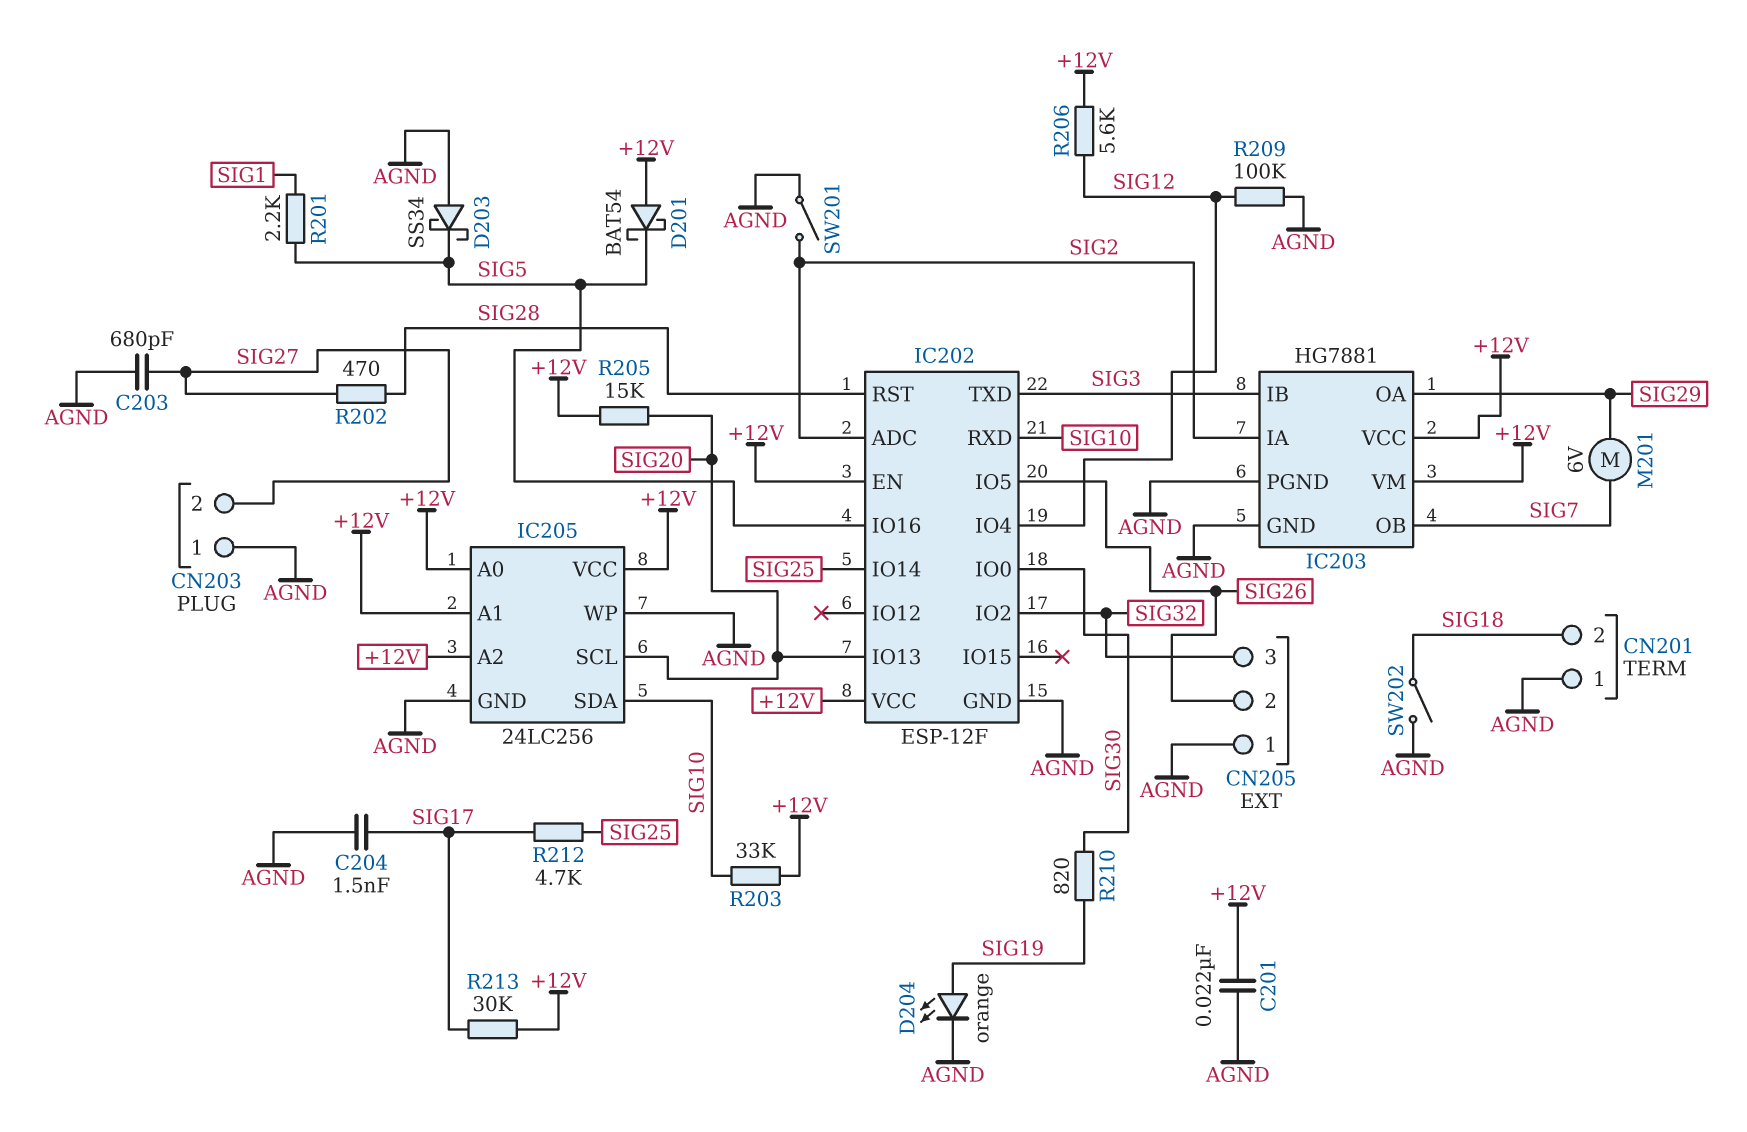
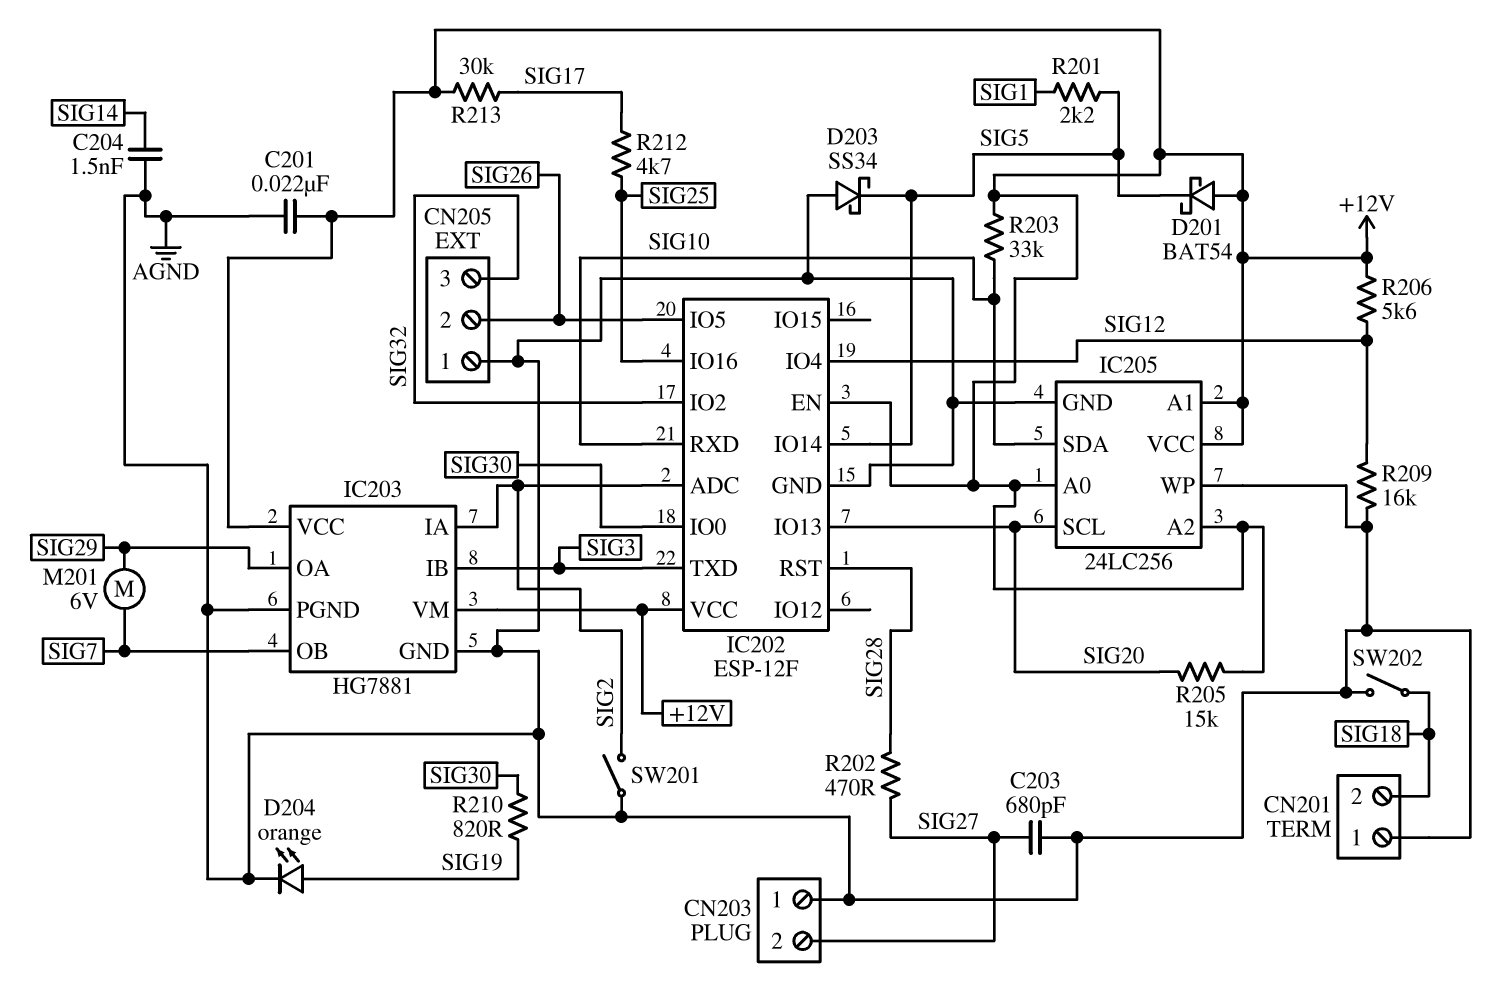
C204: 1.5nF (AGND, SIG17) -> 1.5nF (AGND, SIG14)
IC202 pin IO14: SIG25 -> SIG5
IC202 pin IO16: SIG5 -> SIG25
R209: 100k (AGND, SIG12) -> 16k (AGND, SIG12)

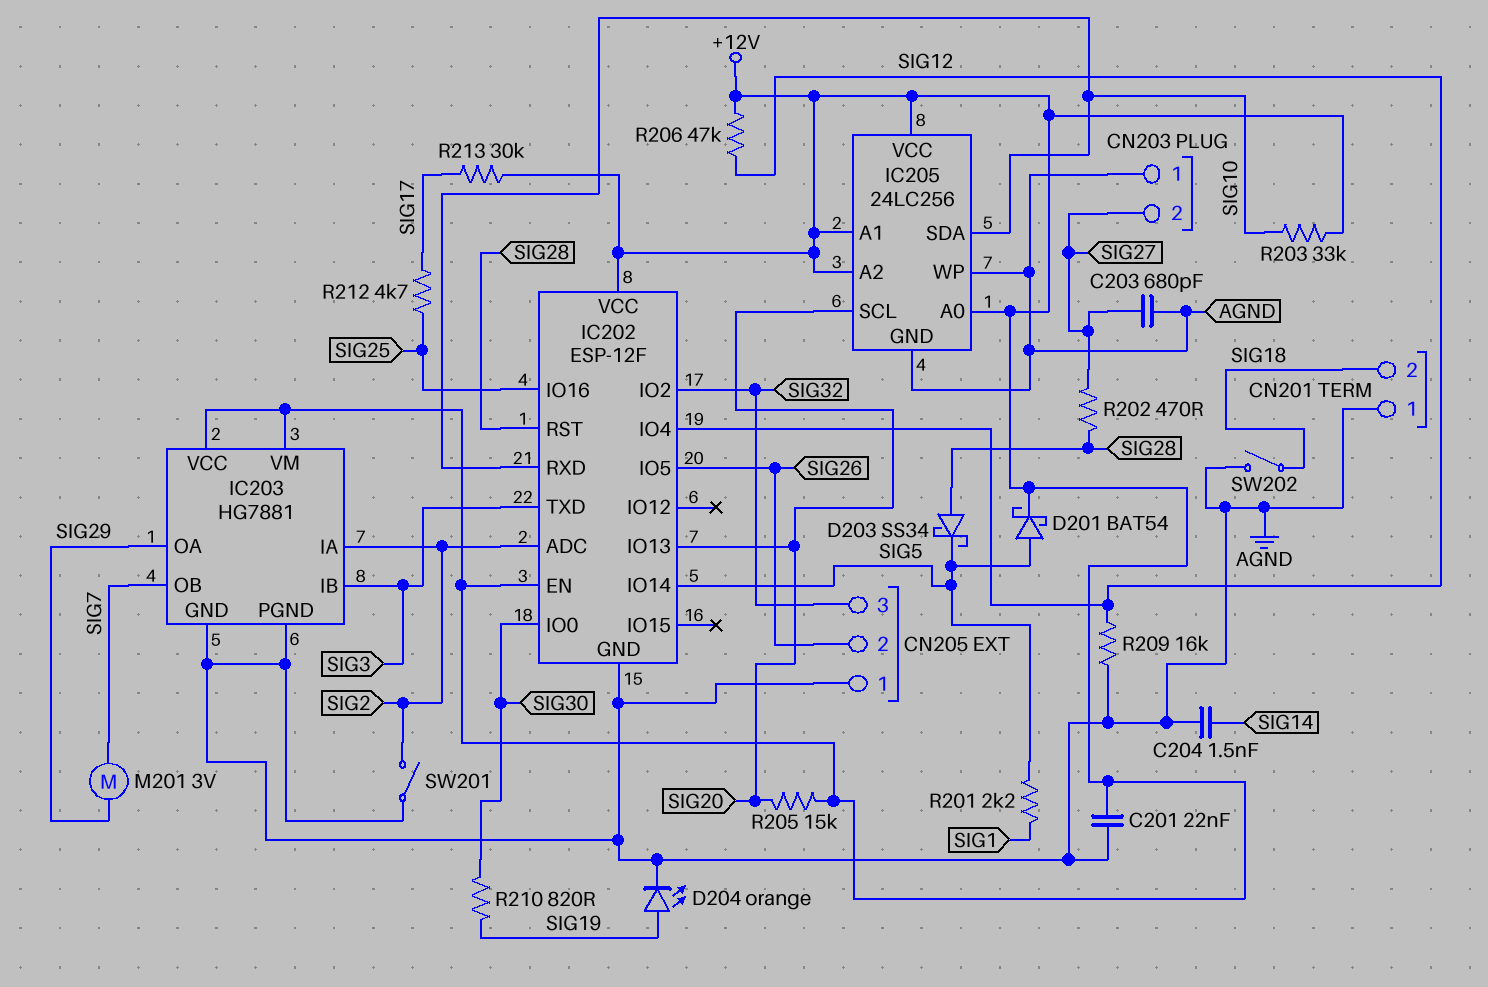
D201: schottky BAT54 (A +12V, K SIG5) -> schottky BAT54 (A SIG5, K +12V)
D203: schottky SS34 (A AGND, K SIG5) -> schottky SS34 (A SIG28, K SIG5)
M201: motor 6V (SIG7, SIG29) -> motor 3V (SIG7, SIG29)
R206: 5.6k (+12V, SIG12) -> 47k (+12V, SIG12)

